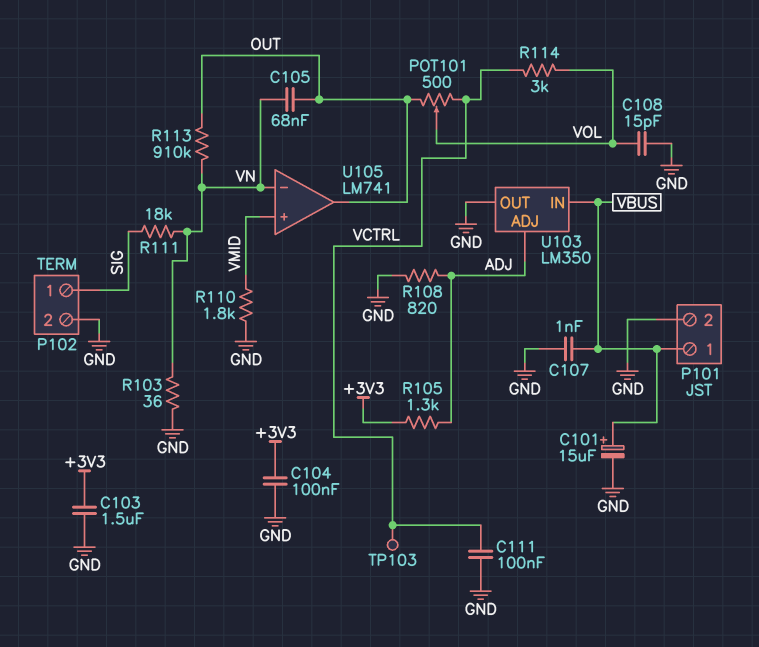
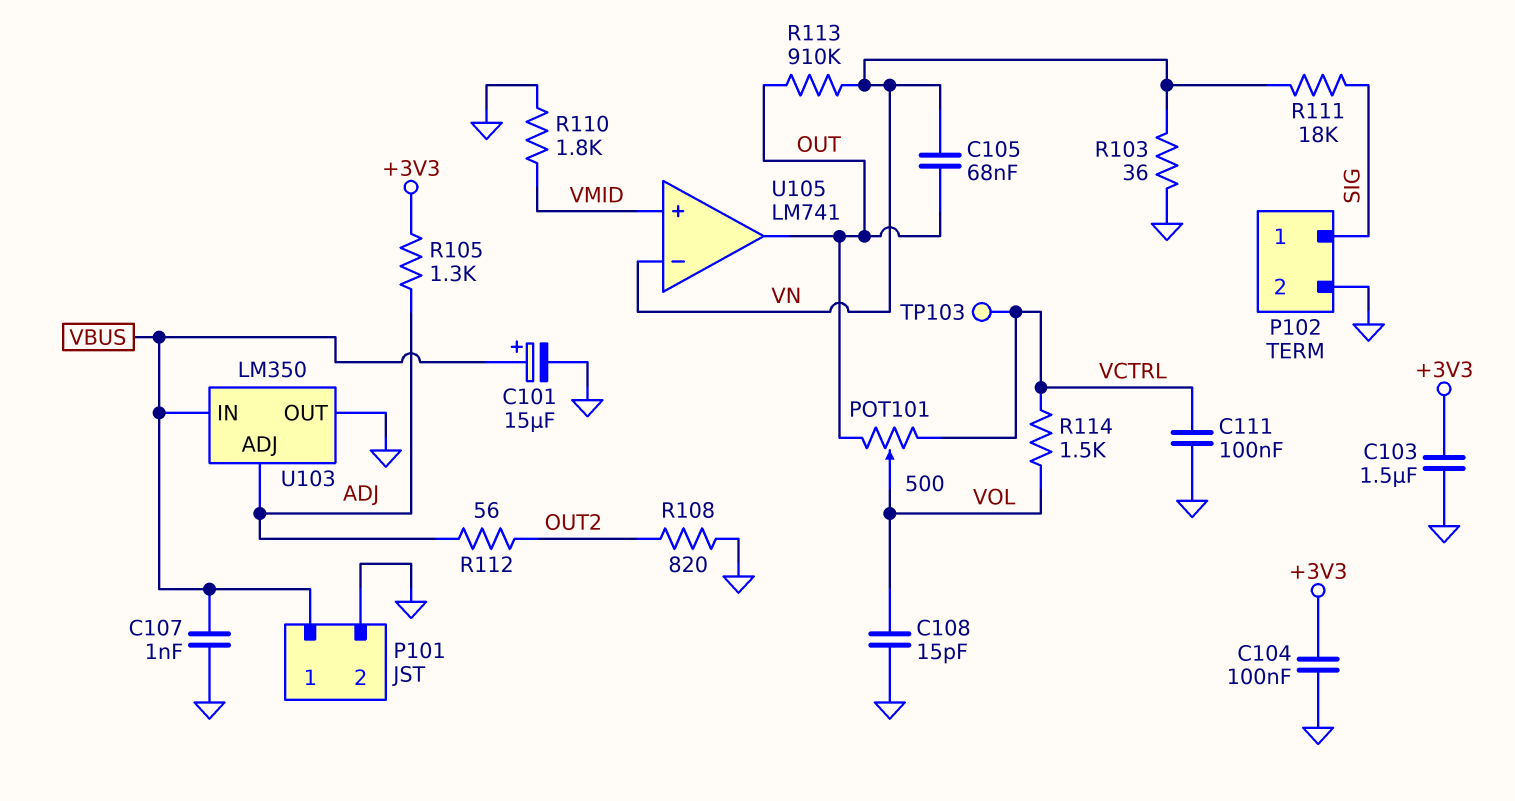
R108: 820 (ADJ, GND) -> 820 (GND, OUT2)
R112: none -> 56 (ADJ, OUT2)
R114: 3k (VCTRL, VOL) -> 1.5k (VCTRL, VOL)

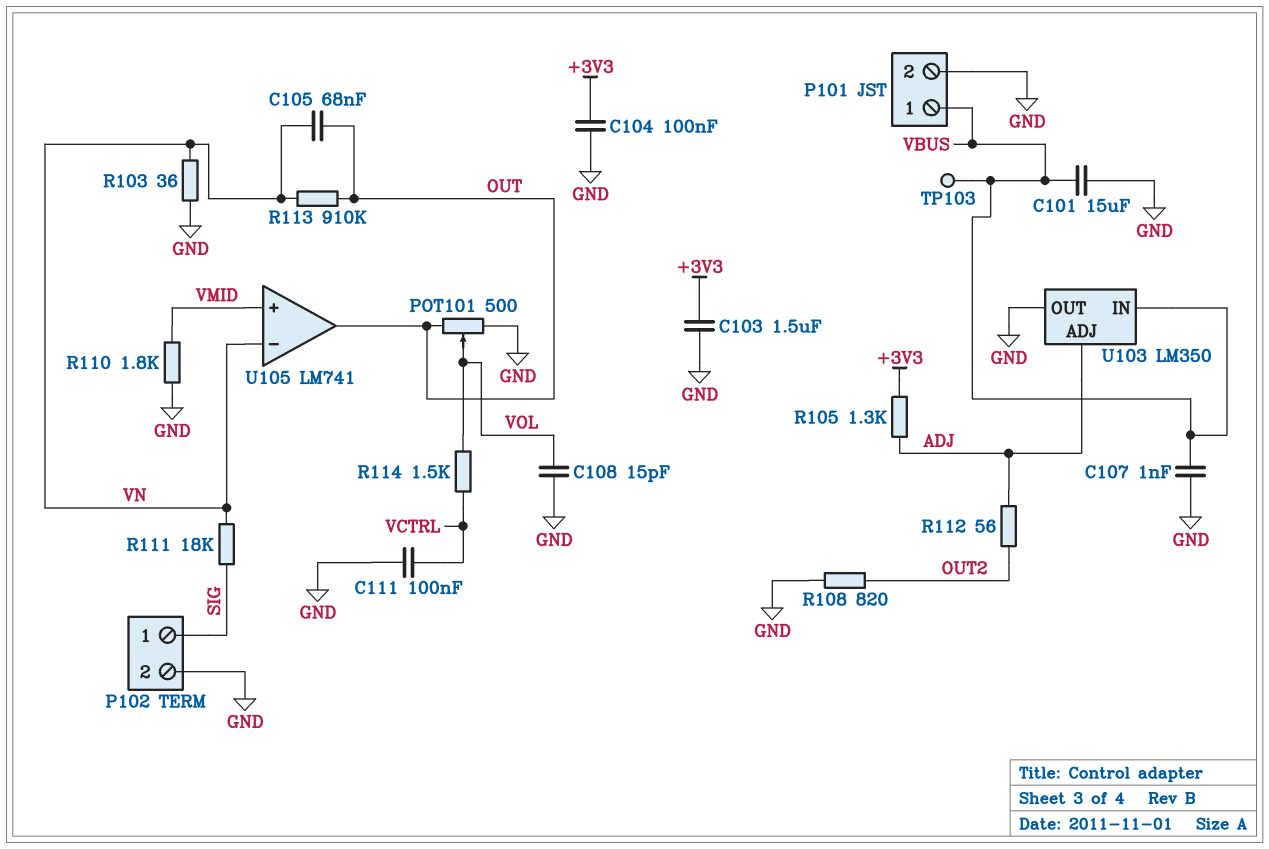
C101: 15uF (plus VBUS, minus GND) -> 15uF (GND, VBUS)
POT101: 500 (OUT, VCTRL, wiper VOL) -> 500 (GND, OUT, wiper VOL)
TP103: test point (VCTRL) -> test point (VBUS)

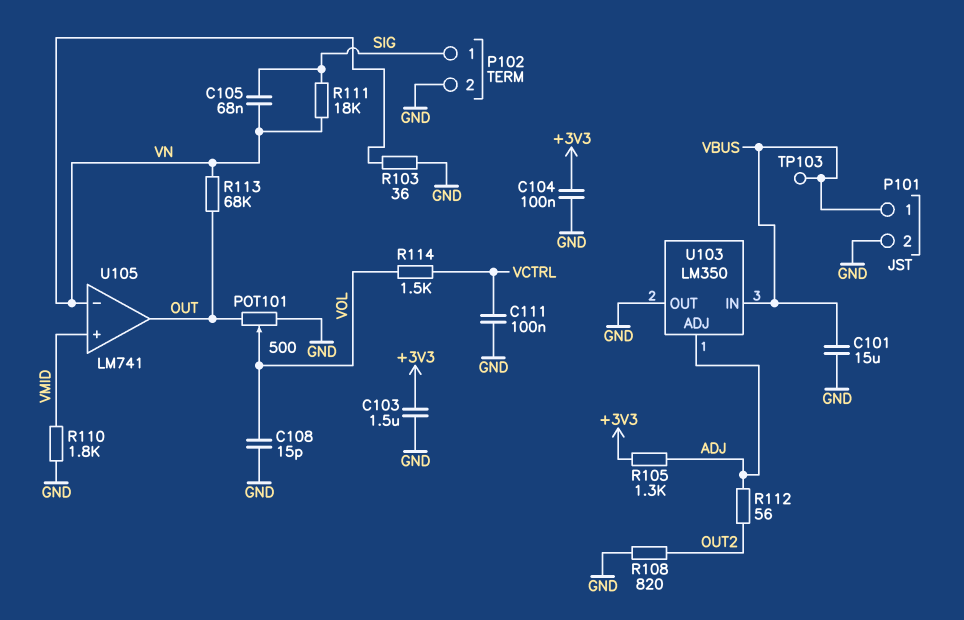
C105: 68nF (OUT, VN) -> 68nF (SIG, VN)
C107: 1nF (GND, VBUS) -> none
R113: 910k (OUT, VN) -> 68k (OUT, VN)

